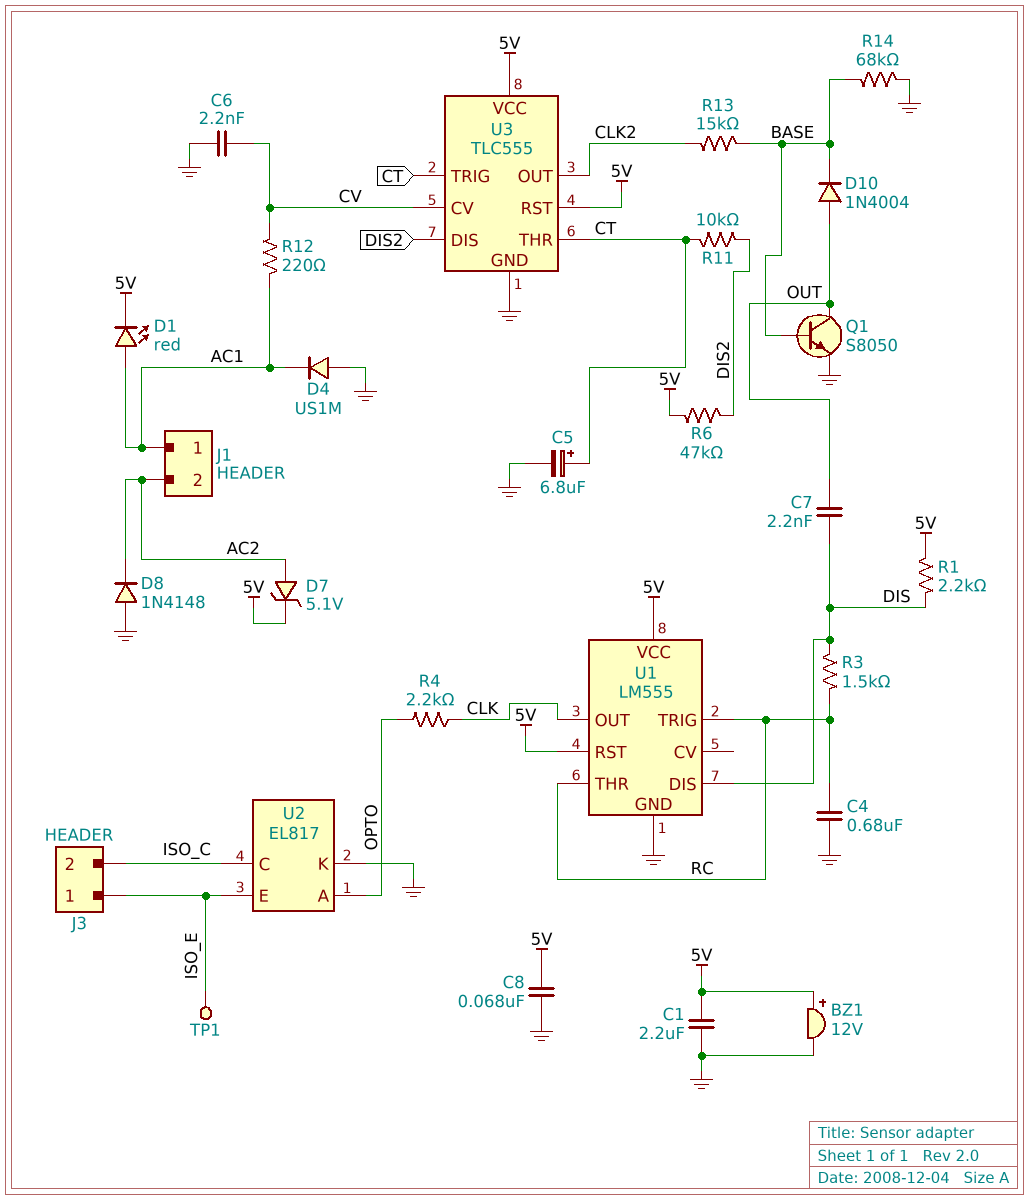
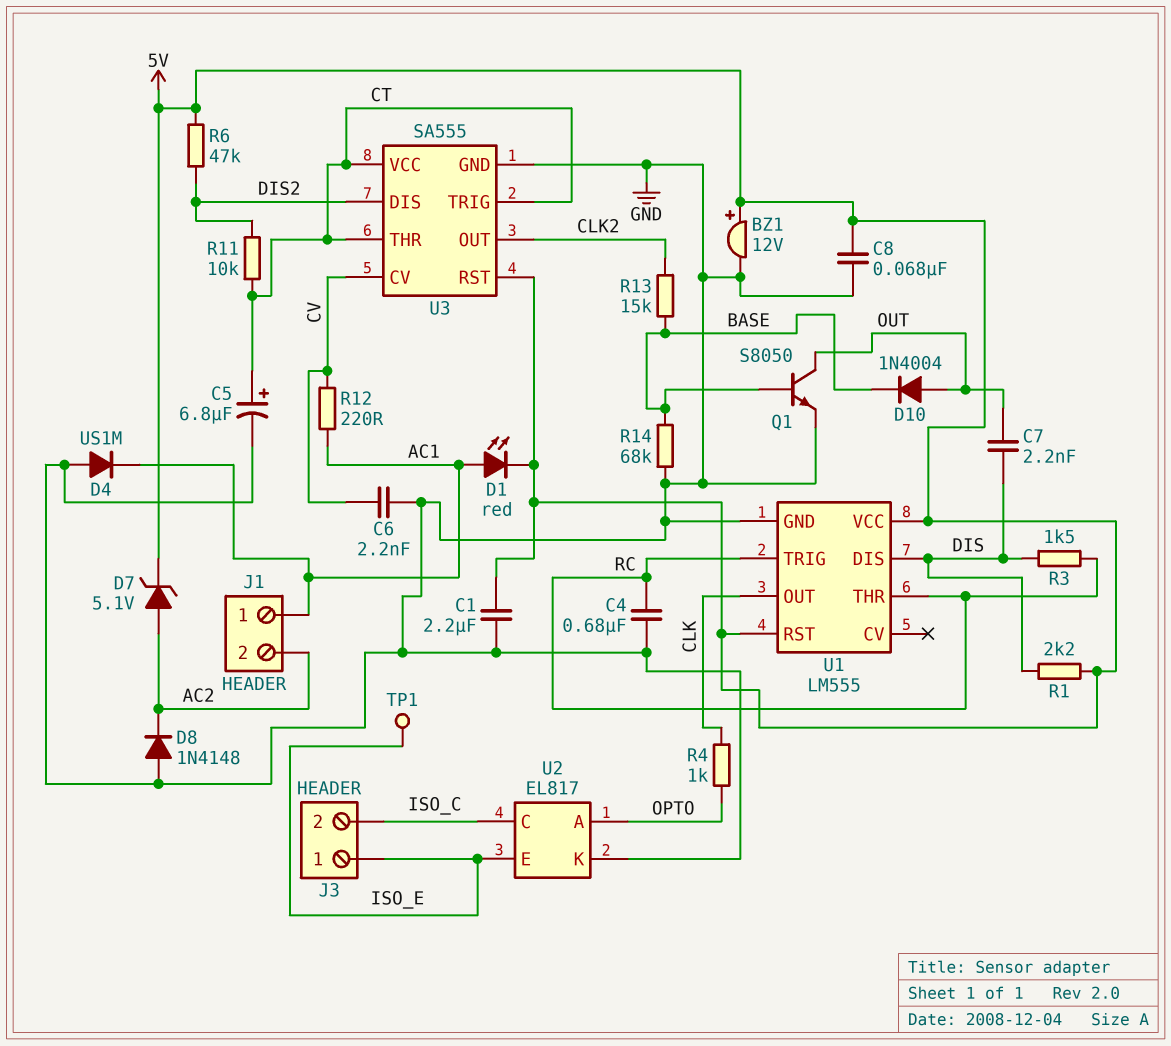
R4: 2.2k (CLK, OPTO) -> 1k (CLK, OPTO)
U3: TLC555 -> SA555
U3 pin VCC: 5V -> CT

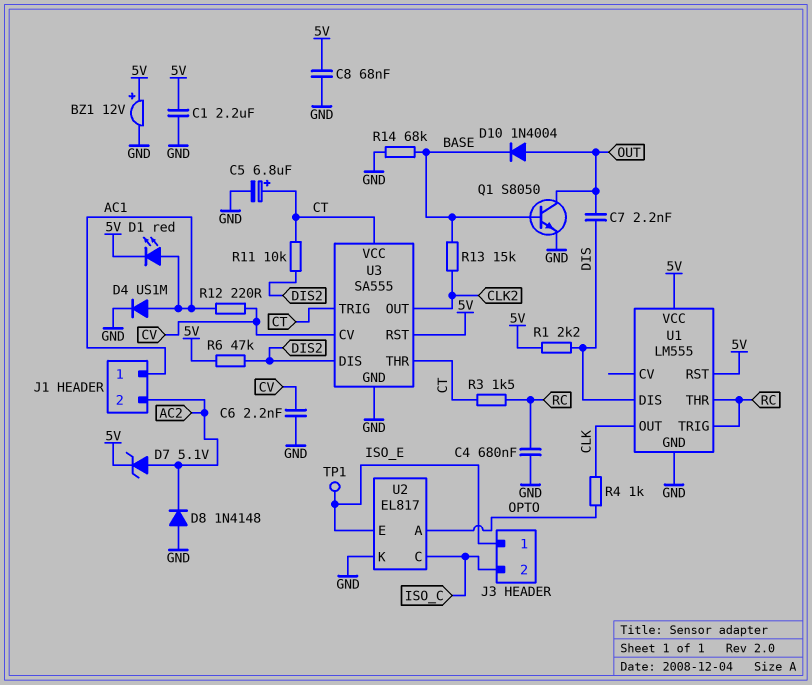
D4: diode US1M (A GND, K AC1) -> diode US1M (A AC1, K GND)
R3: 1.5k (DIS, RC) -> 1.5k (CT, RC)

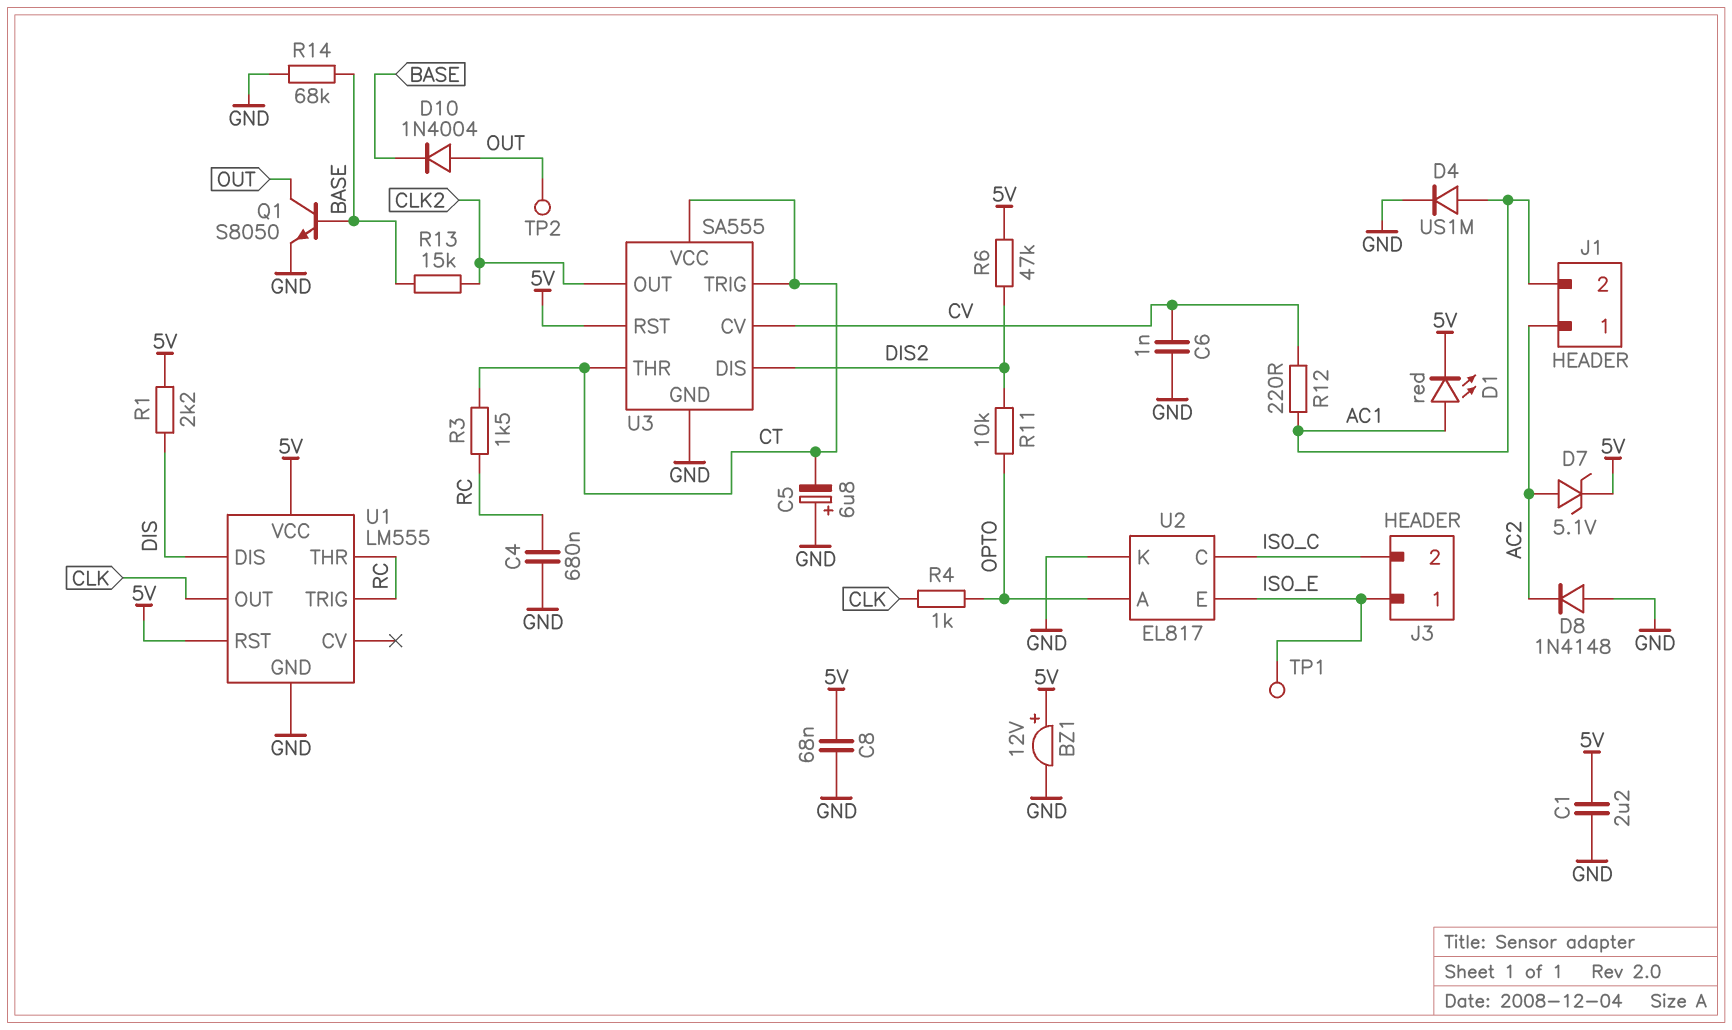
C5: 6.8uF (plus CT, minus GND) -> 6.8uF (plus GND, minus CT)
C6: 2.2nF (CV, GND) -> 1nF (CV, GND)
C7: 2.2nF (DIS, OUT) -> none
J1 pin 1: AC1 -> AC2
J1 pin 2: AC2 -> AC1
R11: 10k (CT, DIS2) -> 10k (DIS2, OPTO)
TP2: none -> test point (OUT)

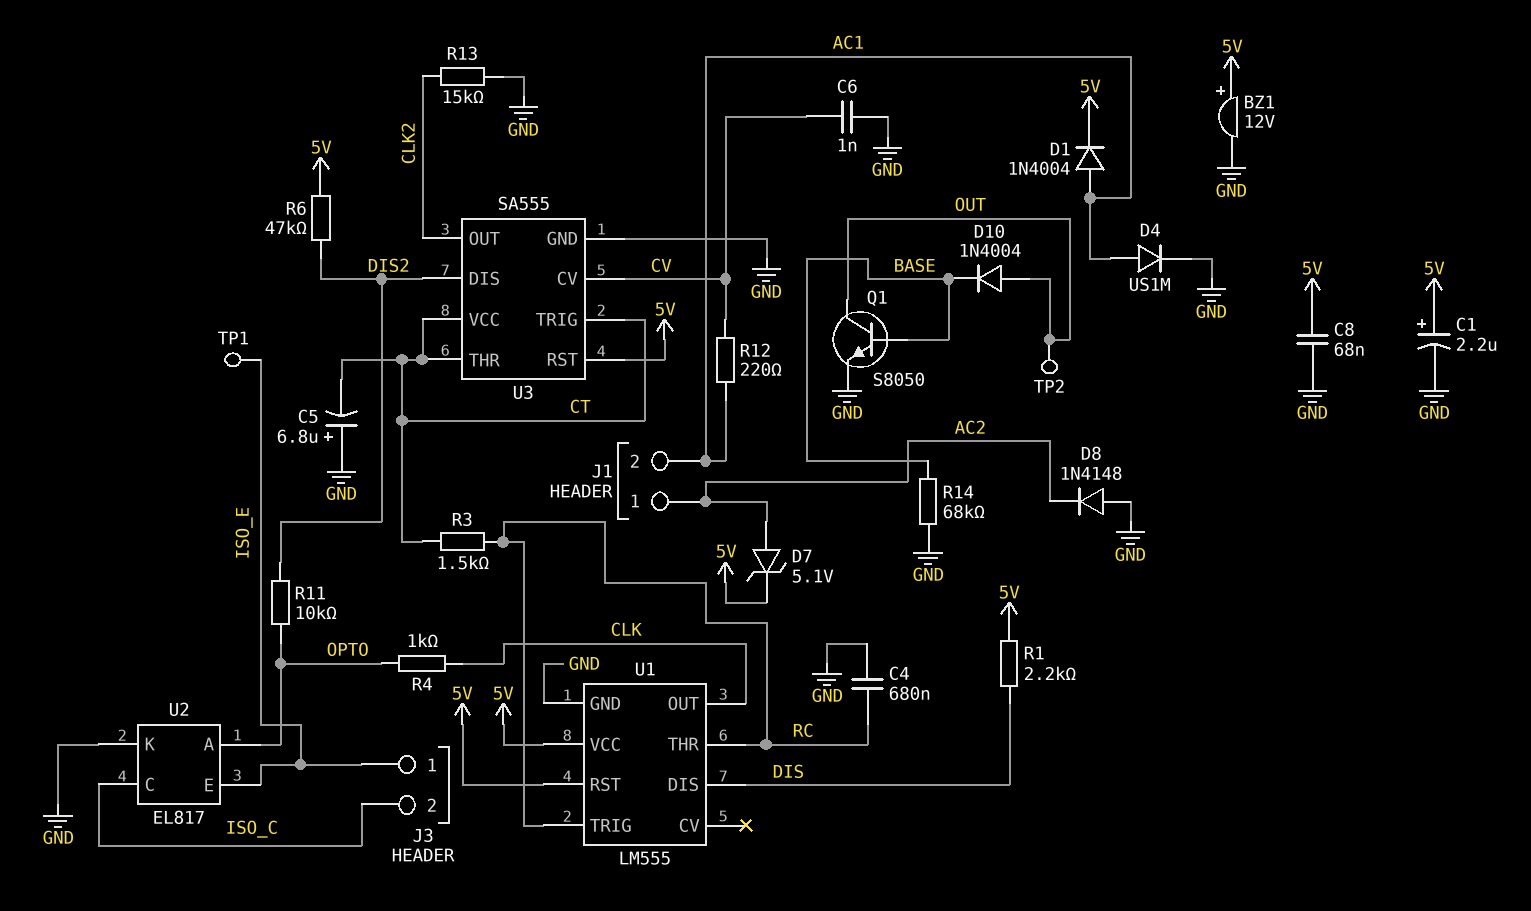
C1: 2.2uF (5V, GND) -> 2.2uF (plus 5V, minus GND)
D1: LED red (A AC1, K 5V) -> diode 1N4004 (A AC1, K 5V)
R13: 15k (BASE, CLK2) -> 15k (CLK2, GND)

